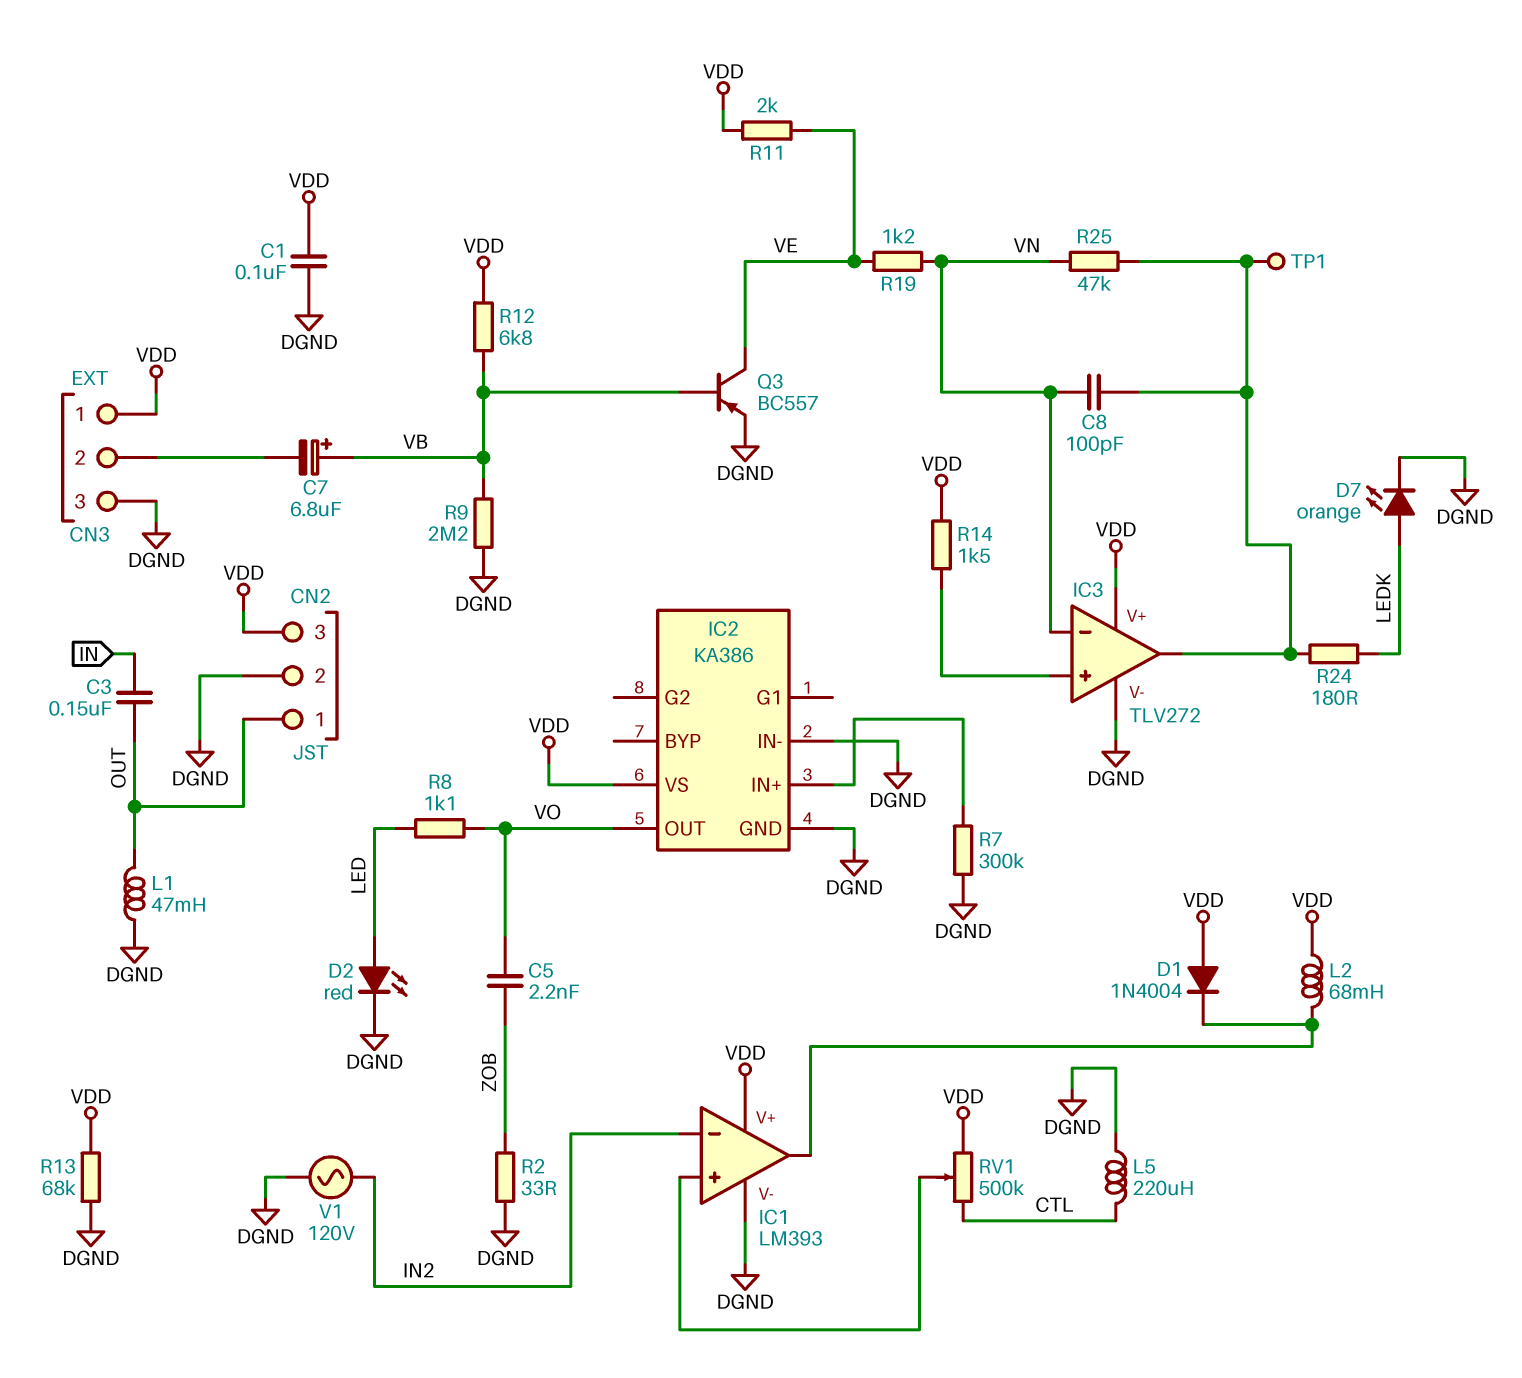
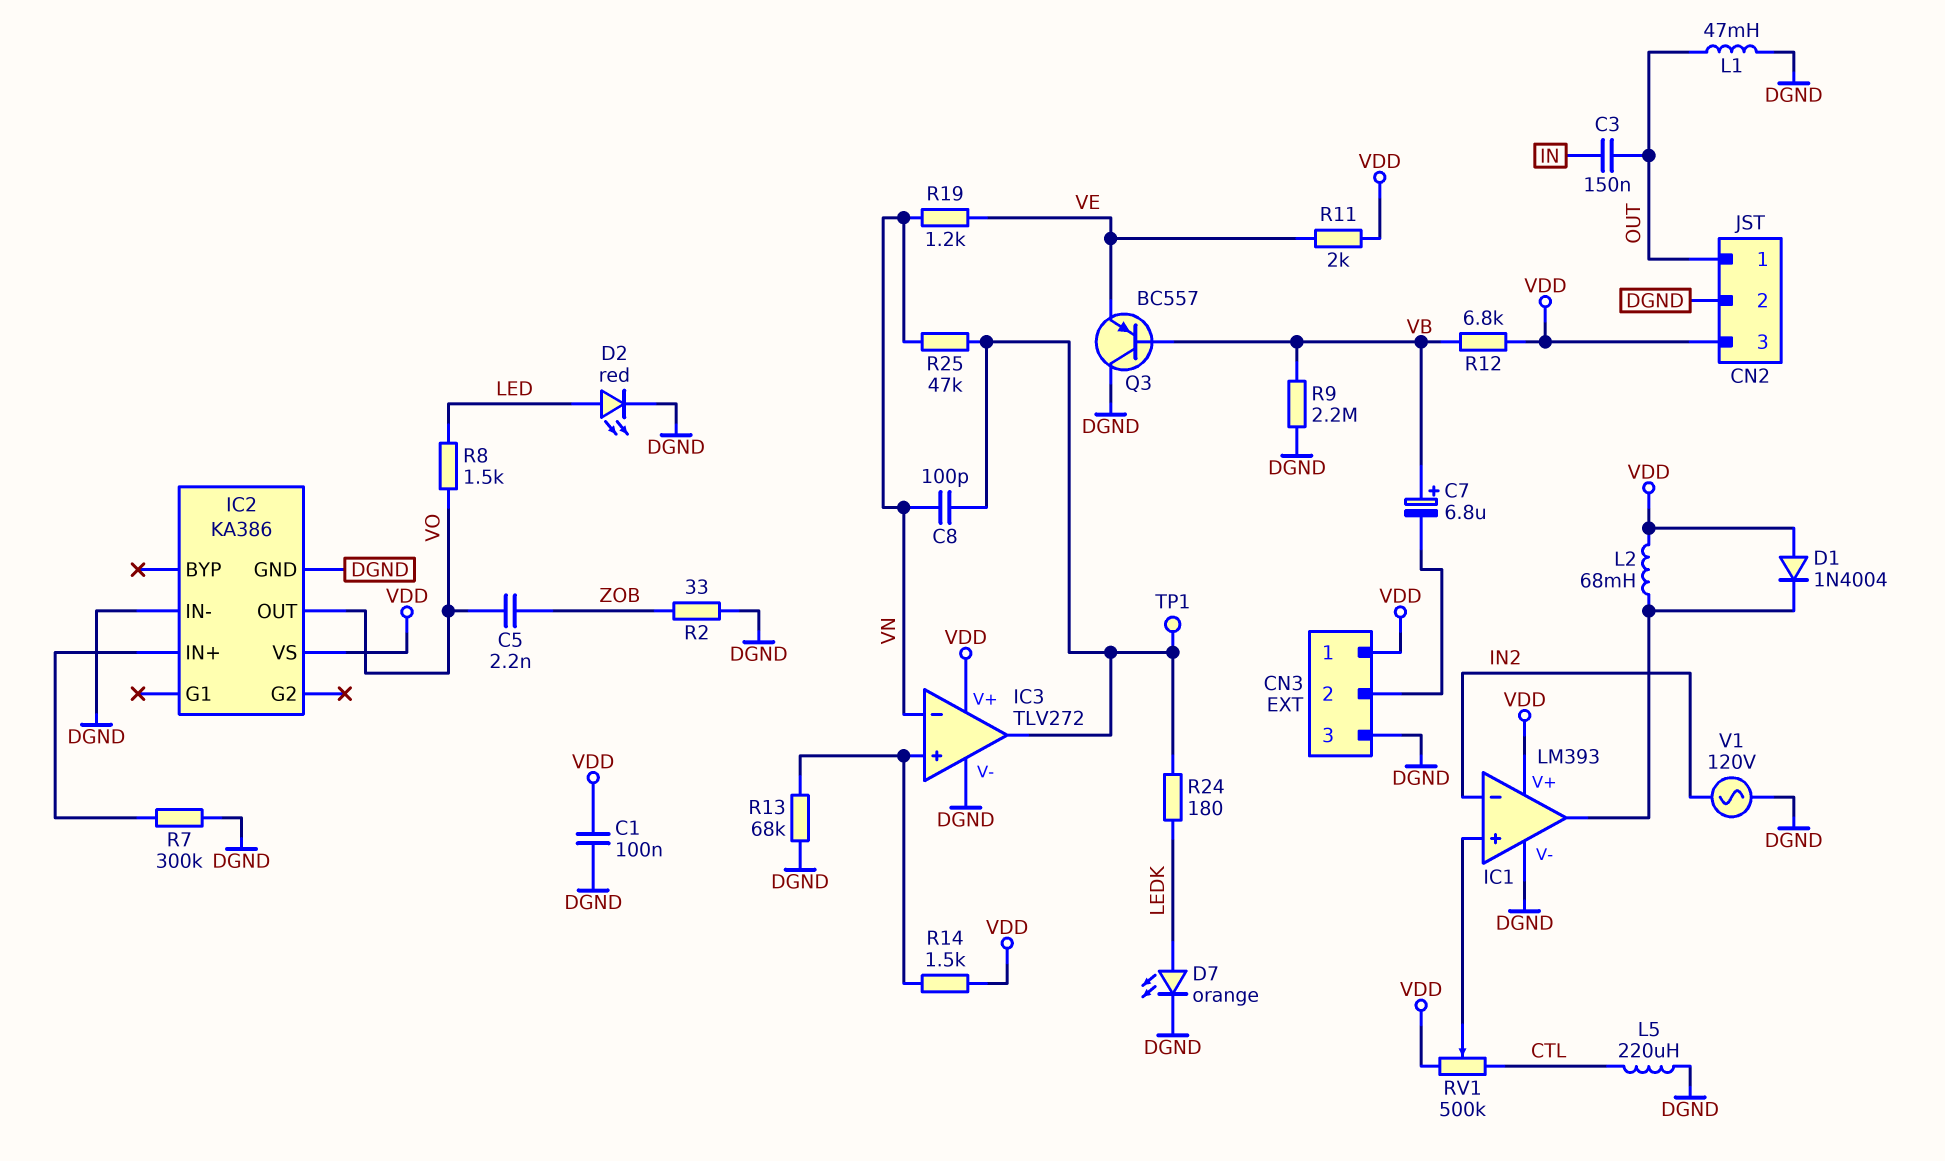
Q3: PNP BC557 (B VB, C VE, E DGND) -> PNP BC557 (B VB, C DGND, E VE)
R8: 1.1k (LED, VO) -> 1.5k (LED, VO)
R13: 68k (DGND, VDD) -> 68k (DGND, IC3/in+)

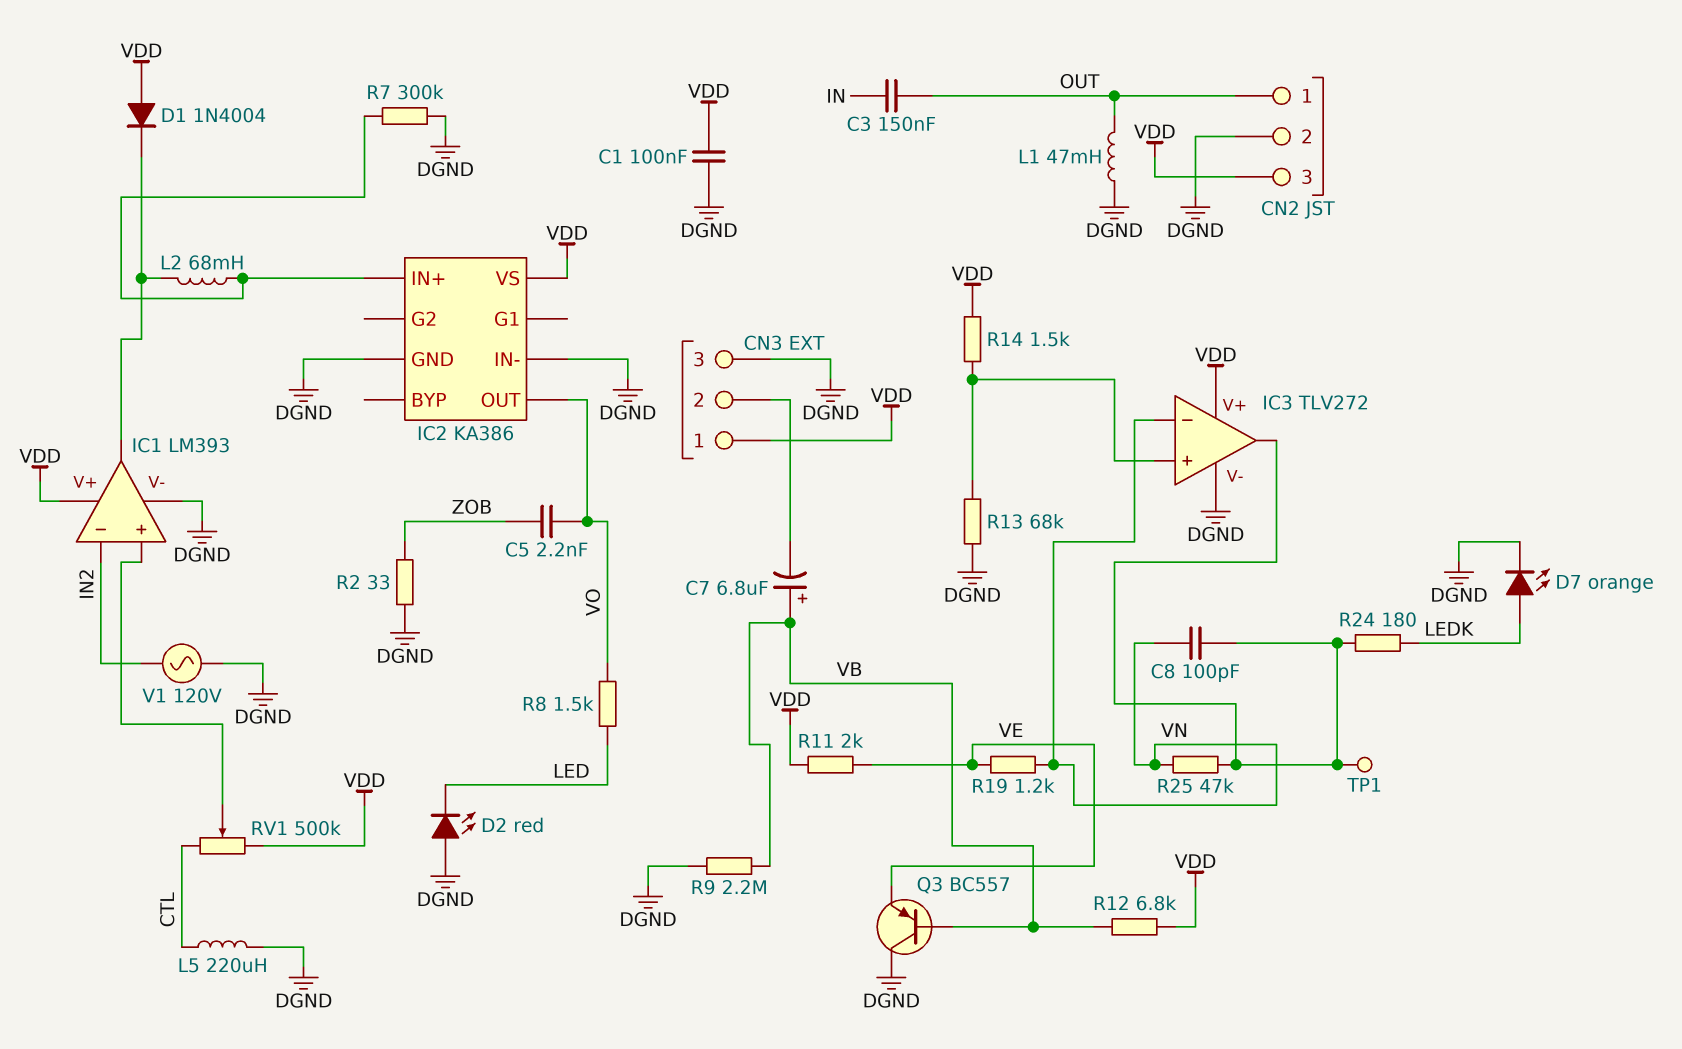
D2: LED red (A LED, K DGND) -> LED red (A DGND, K LED)
L2: 68mH (IC1/out, VDD) -> 68mH (IC1/out, IC2/IN+)

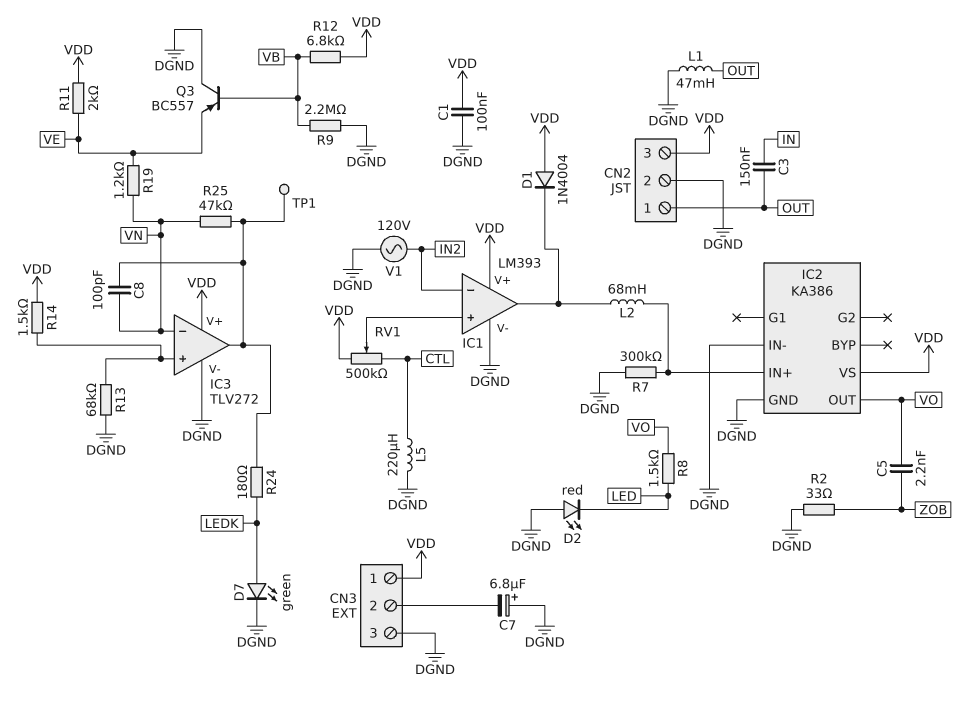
C7: 6.8uF (plus VB, minus CN3/2) -> 6.8uF (plus DGND, minus CN3/2)
D7: LED orange (A LEDK, K DGND) -> LED green (A LEDK, K DGND)

